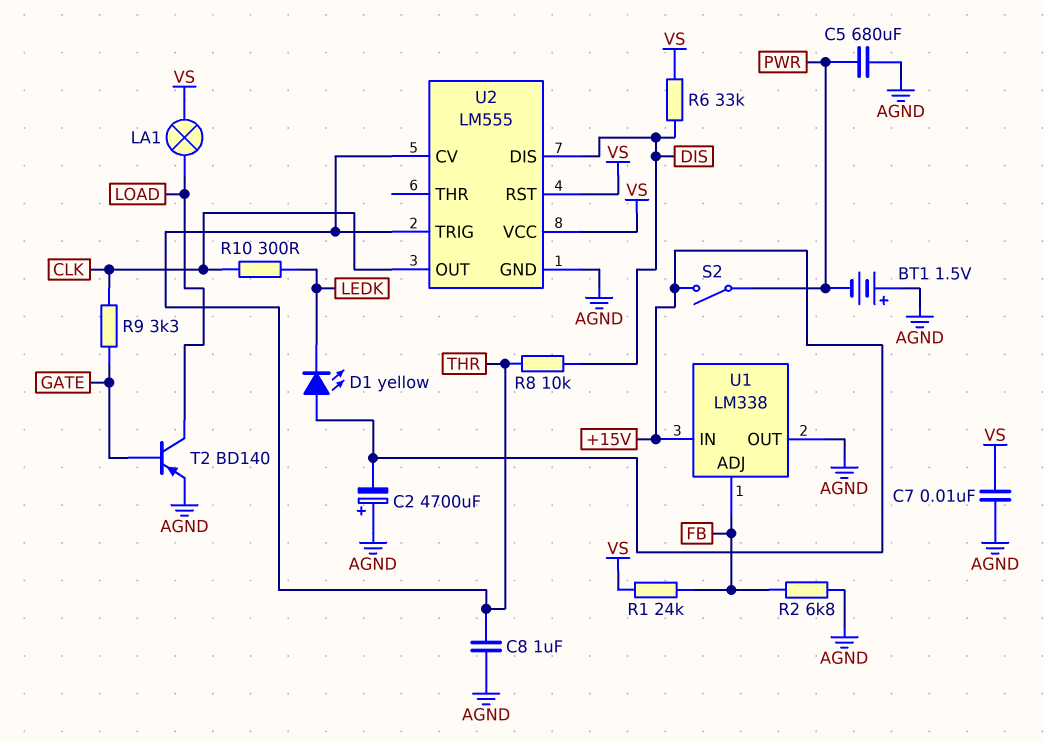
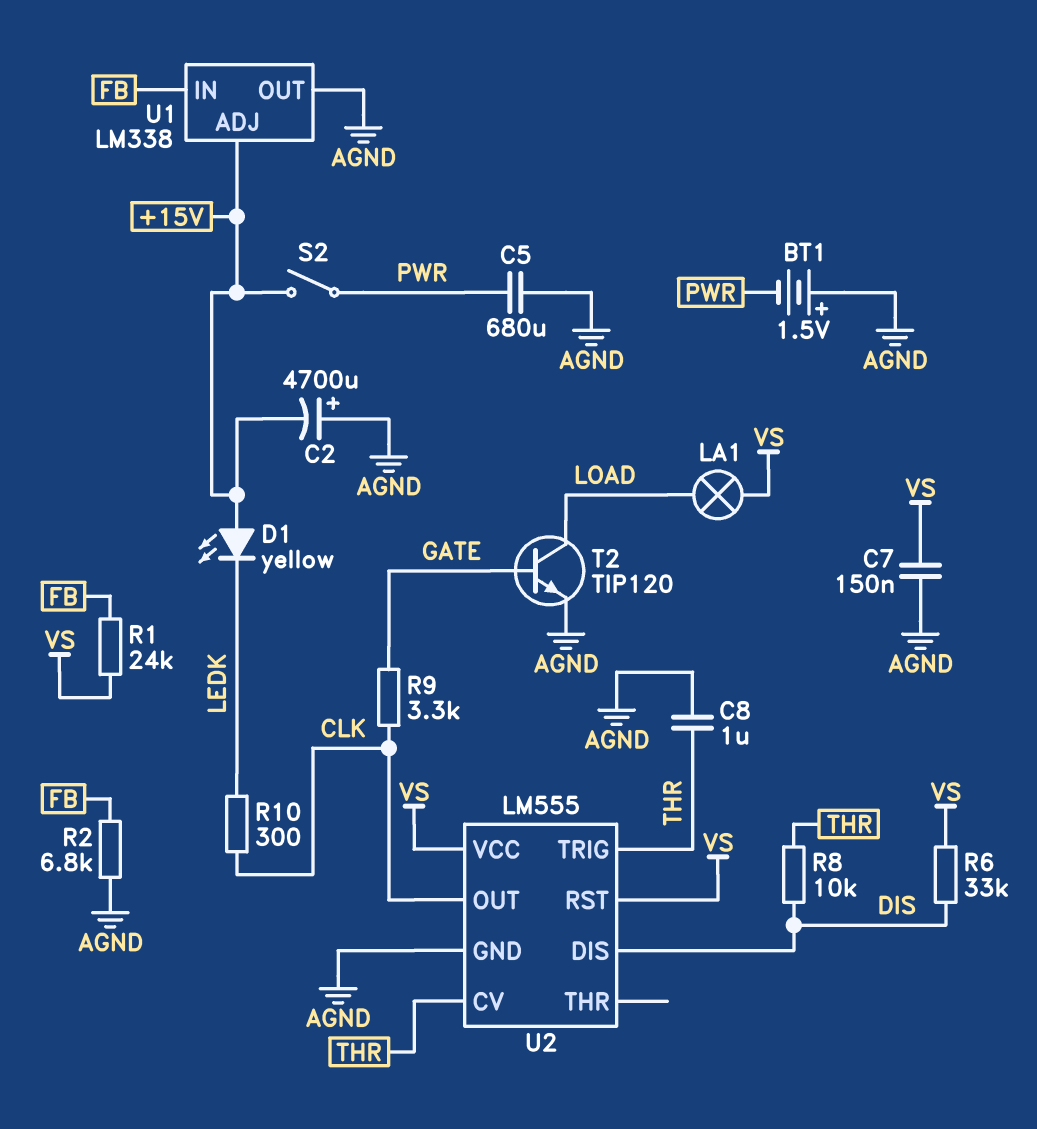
C7: 10nF (AGND, VS) -> 150nF (AGND, VS)
T2: PNP BD140 (B GATE, C LOAD, E AGND) -> NPN TIP120 (B GATE, C LOAD, E AGND)
U1 pin ADJ: FB -> +15V
U1 pin IN: +15V -> FB

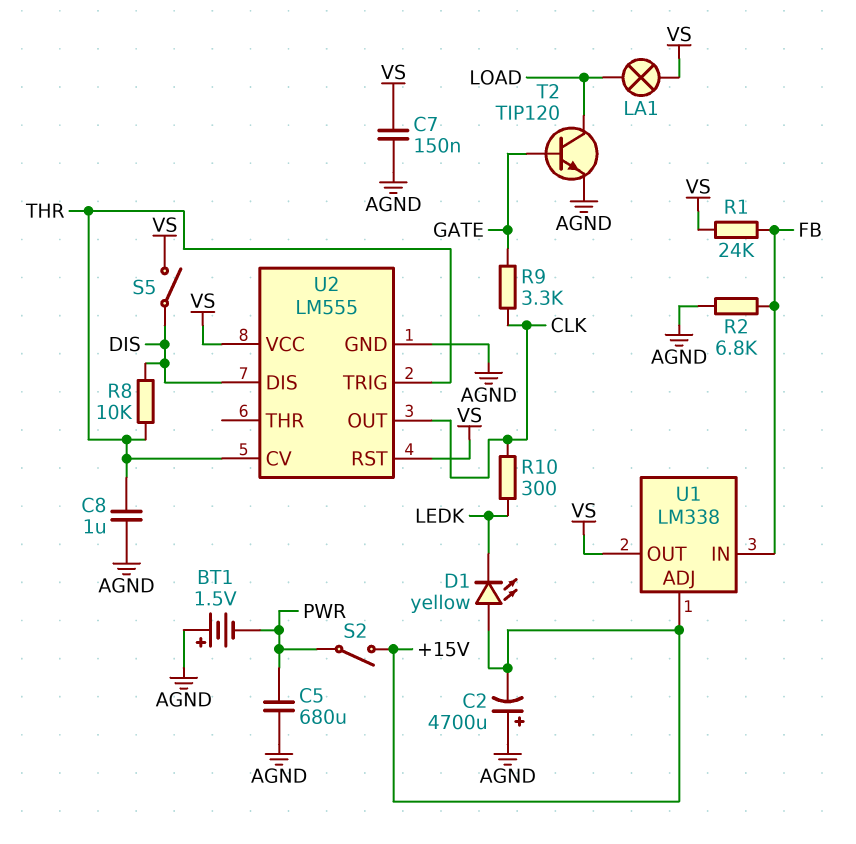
R6: 33k (DIS, VS) -> none
S5: none -> switch (DIS, VS)
U1 pin OUT: AGND -> VS

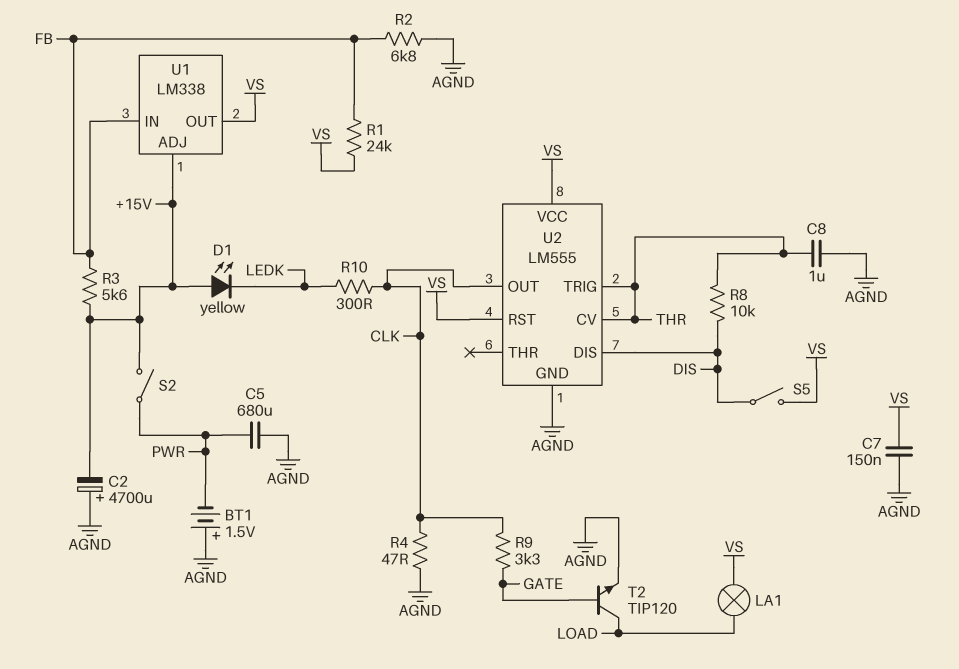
R3: none -> 5.6k (+15V, FB)
R4: none -> 47 (AGND, CLK)

